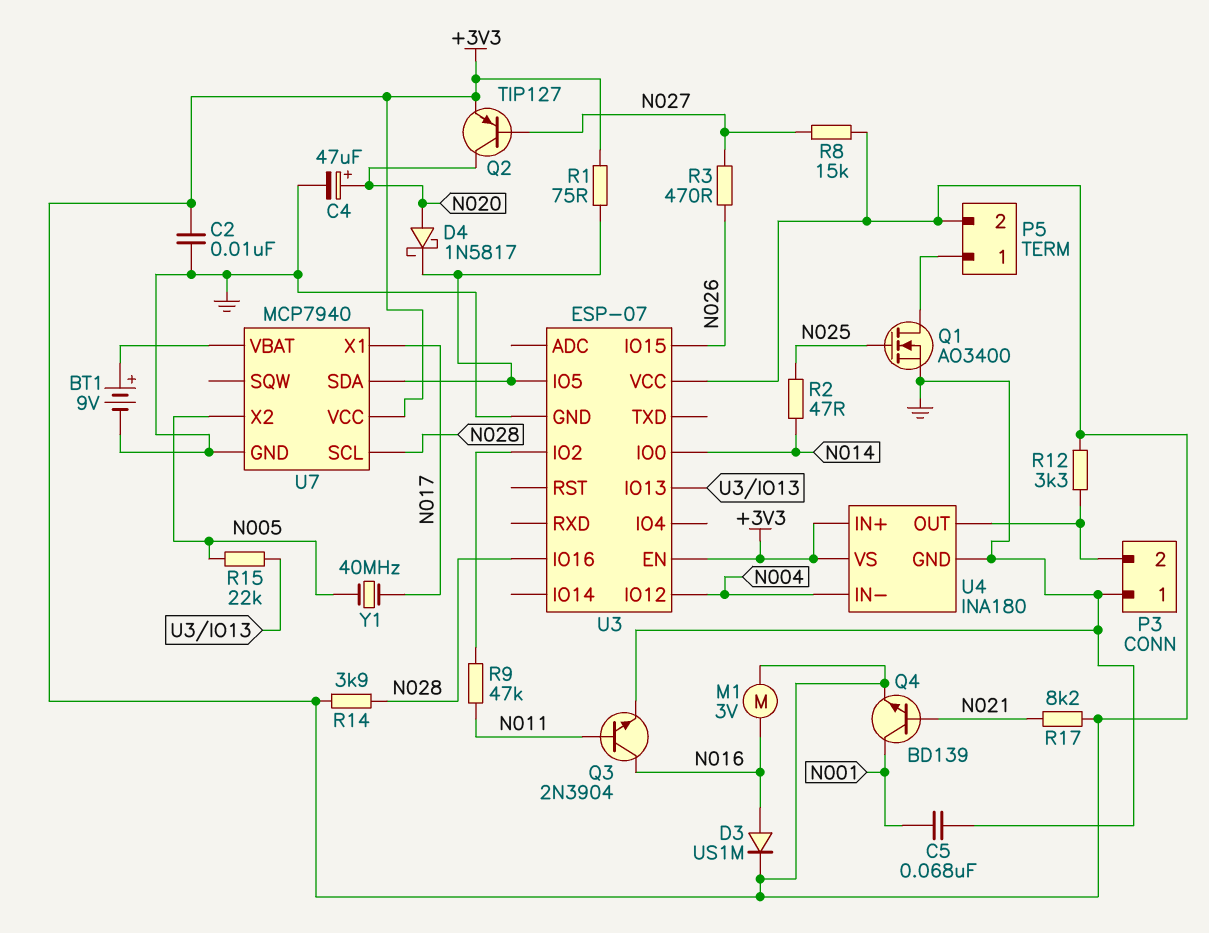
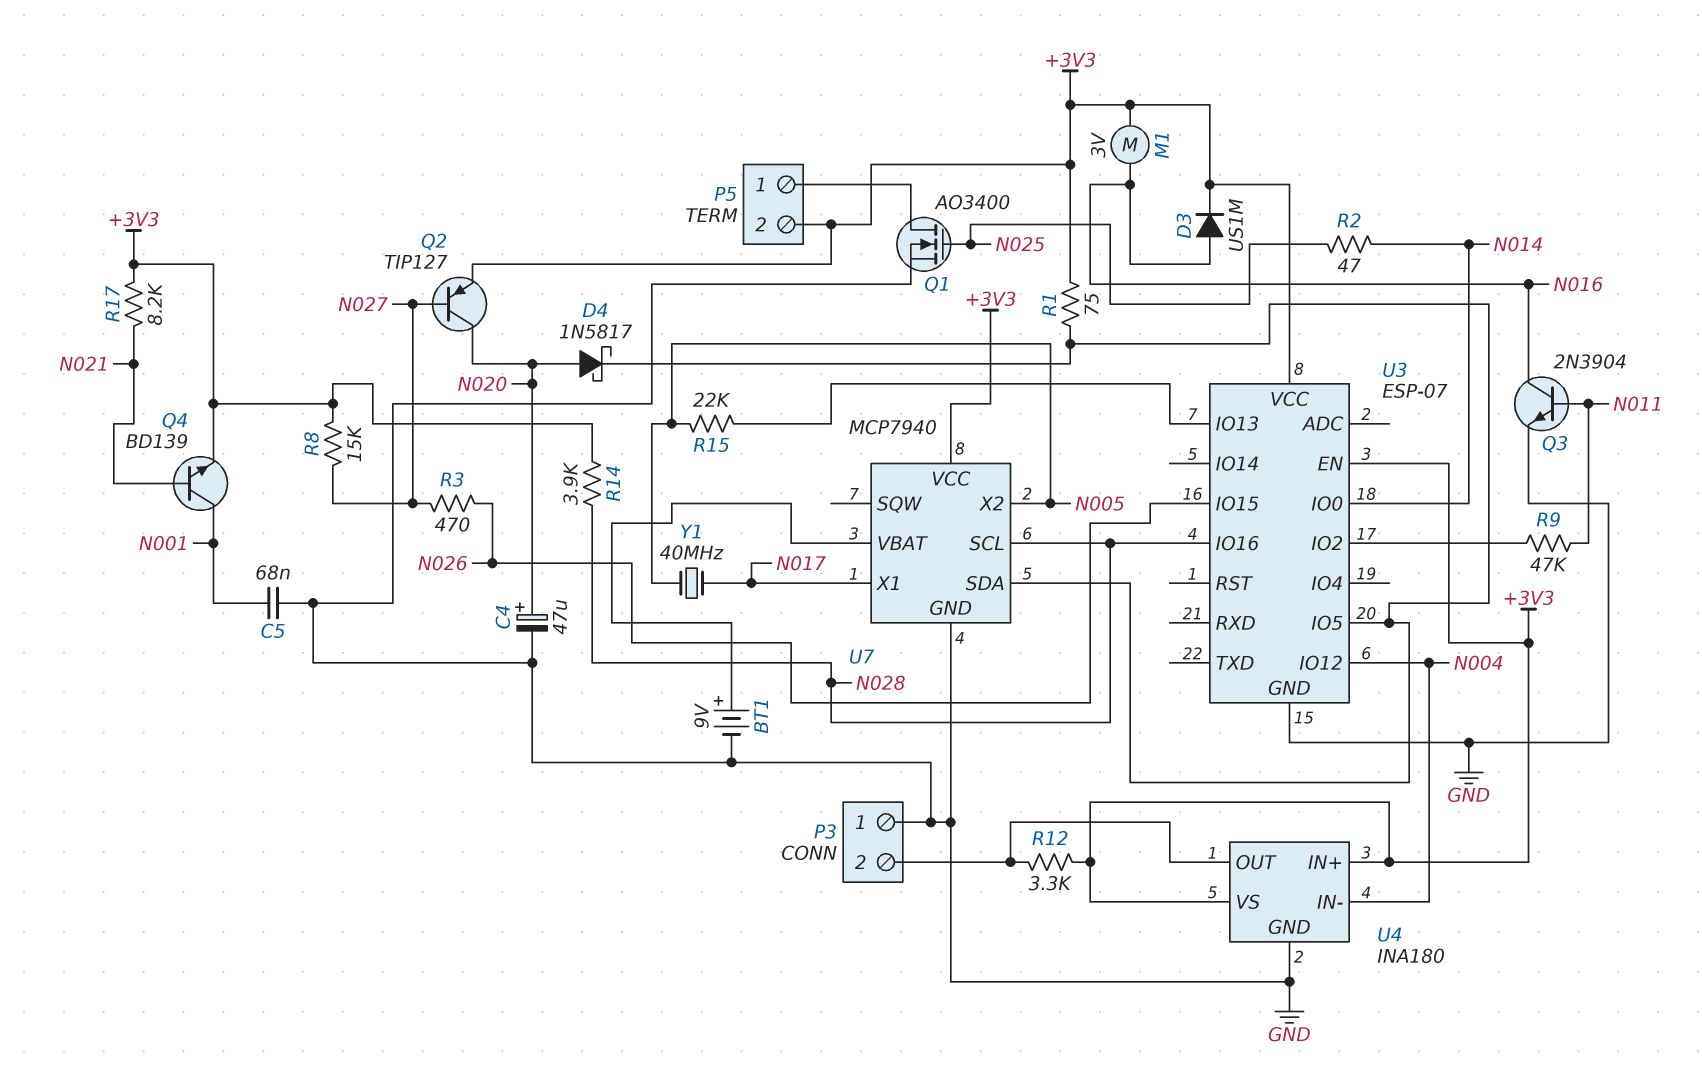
C2: 10nF (+3V3, GND) -> none

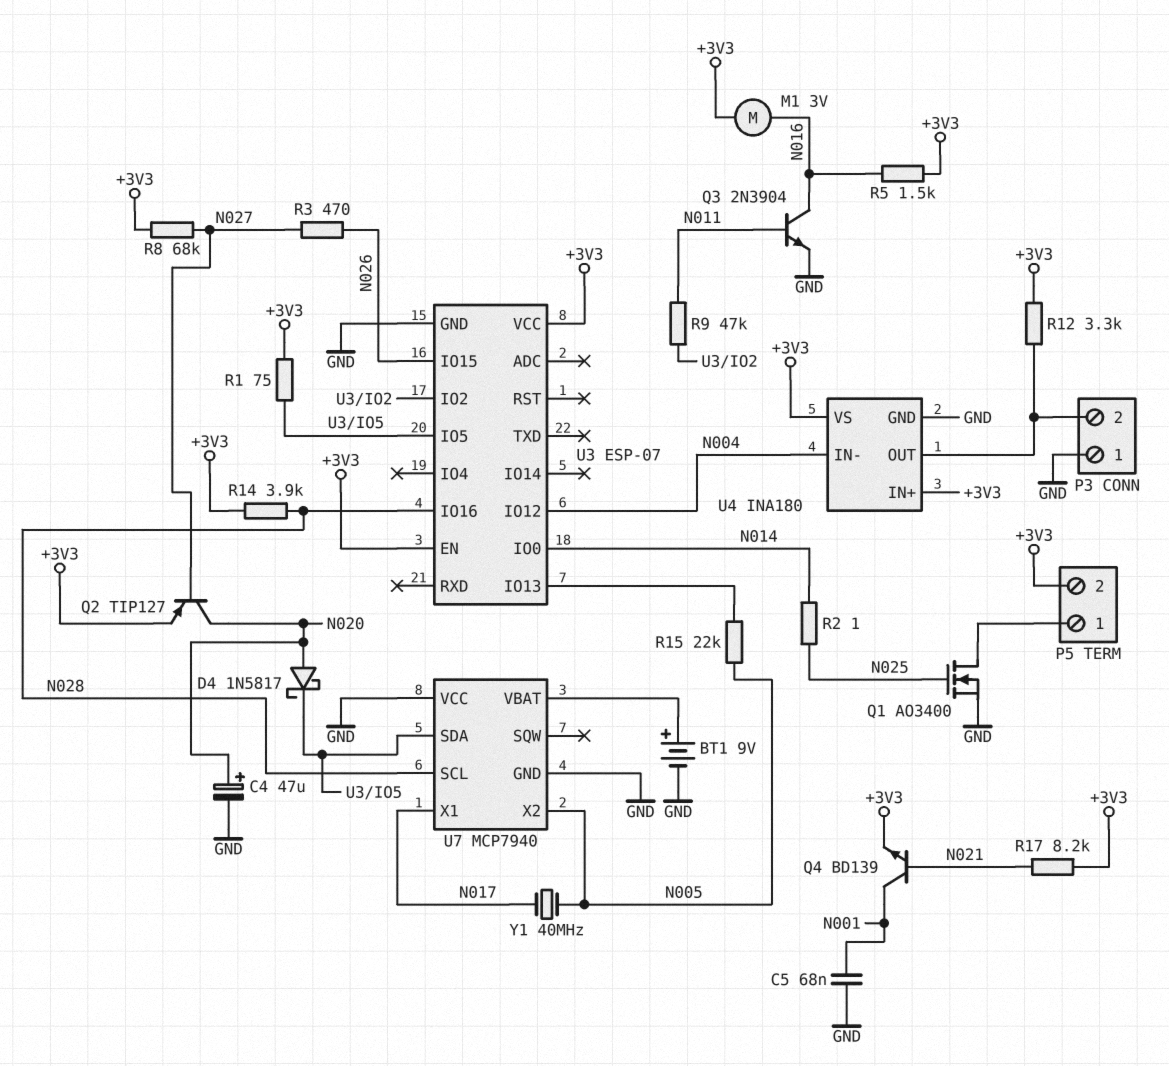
D3: diode US1M (A N016, K +3V3) -> none
R2: 47 (N014, N025) -> 1 (N014, N025)
R5: none -> 1.5k (+3V3, N016)
R8: 15k (+3V3, N027) -> 68k (+3V3, N027)
U7 pin VCC: +3V3 -> GND

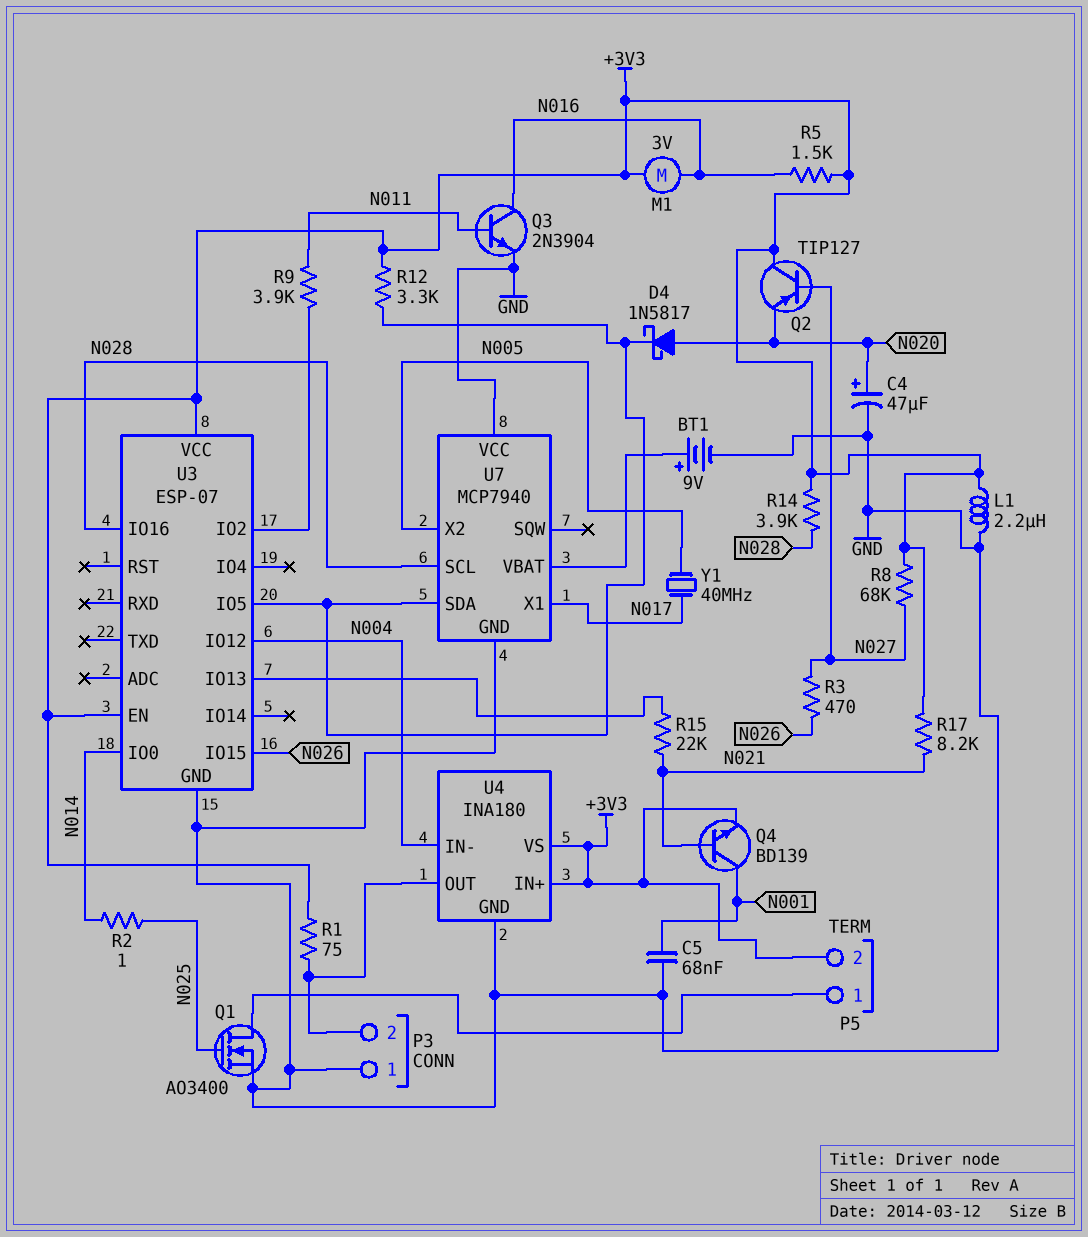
L1: none -> 2.2uH (+3V3, GND)
Q2: PNP TIP127 (B N027, C N020, E +3V3) -> PNP TIP127 (B N027, C +3V3, E N020)
R1: 75 (+3V3, U3/IO5) -> 75 (+3V3, P3/2)
R9: 47k (N011, U3/IO2) -> 3.9k (N011, U3/IO2)
R12: 3.3k (+3V3, P3/2) -> 3.3k (+3V3, U3/IO5)
R15: 22k (N005, U3/IO13) -> 22k (N021, U3/IO13)

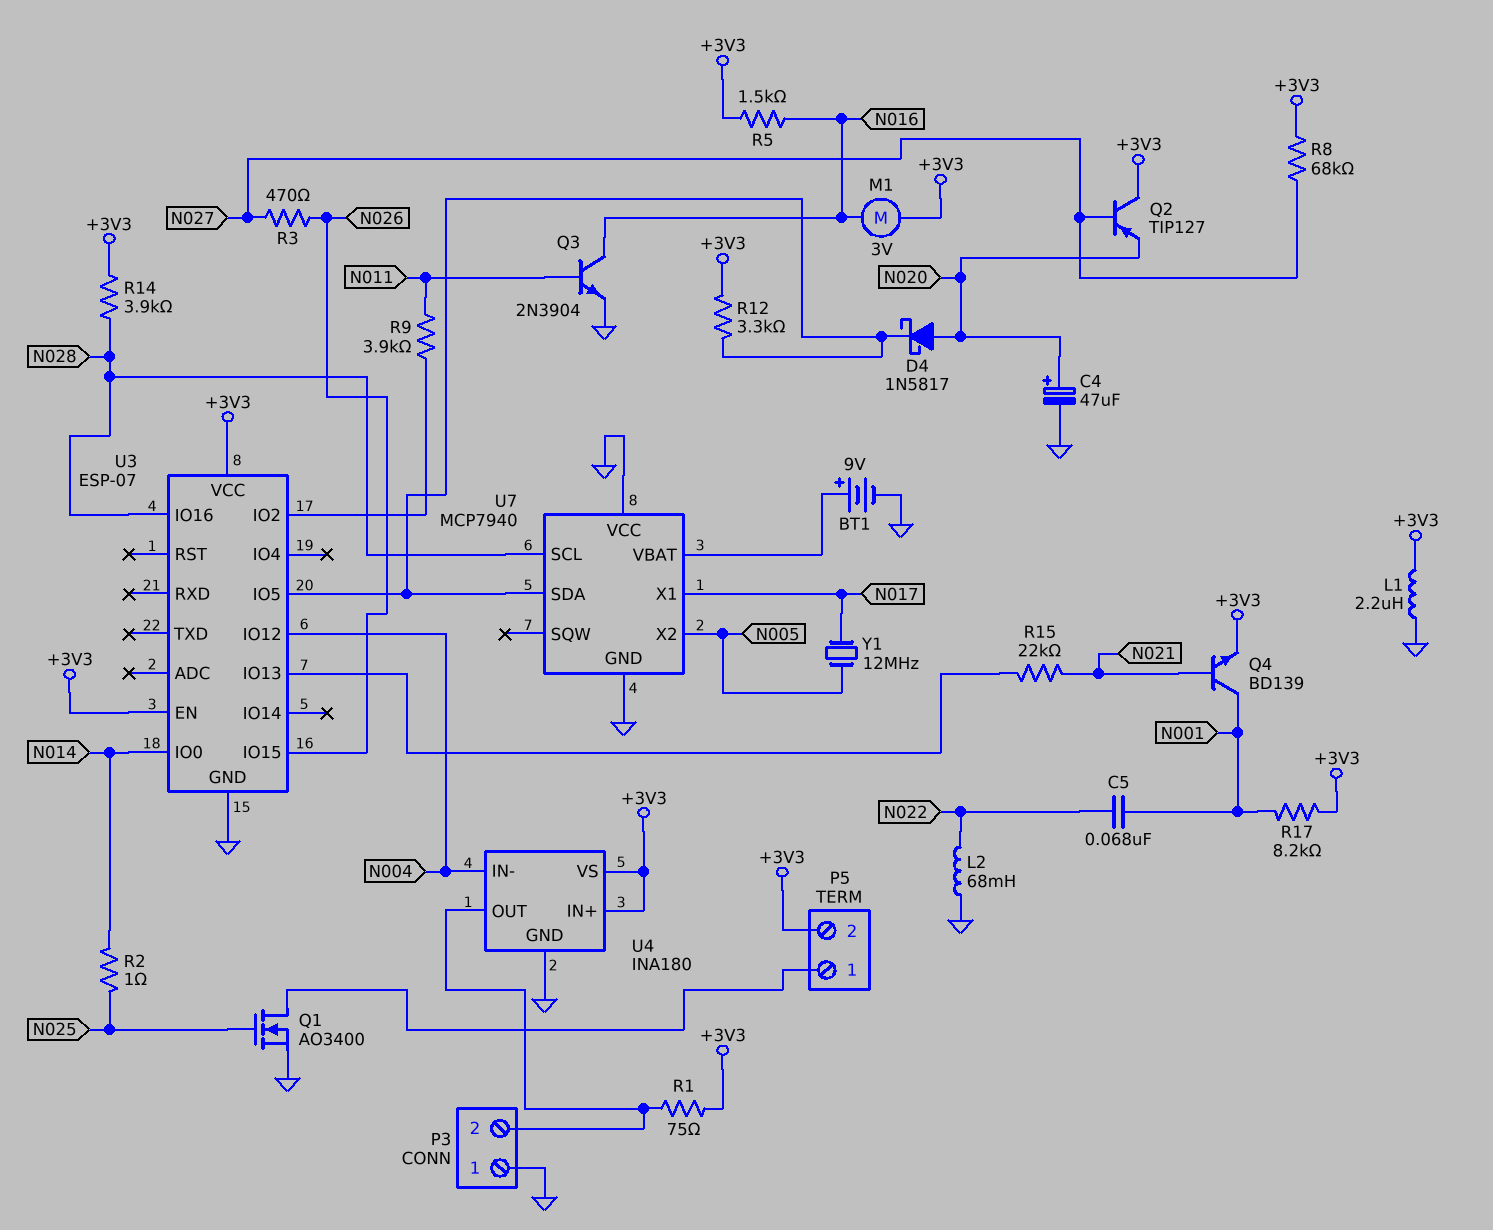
C5: 68nF (GND, N001) -> 68nF (N001, N022)
L2: none -> 68mH (GND, N022)
R17: 8.2k (+3V3, N021) -> 8.2k (+3V3, N001)
Y1: 40MHz (N005, N017) -> 12MHz (N005, N017)

